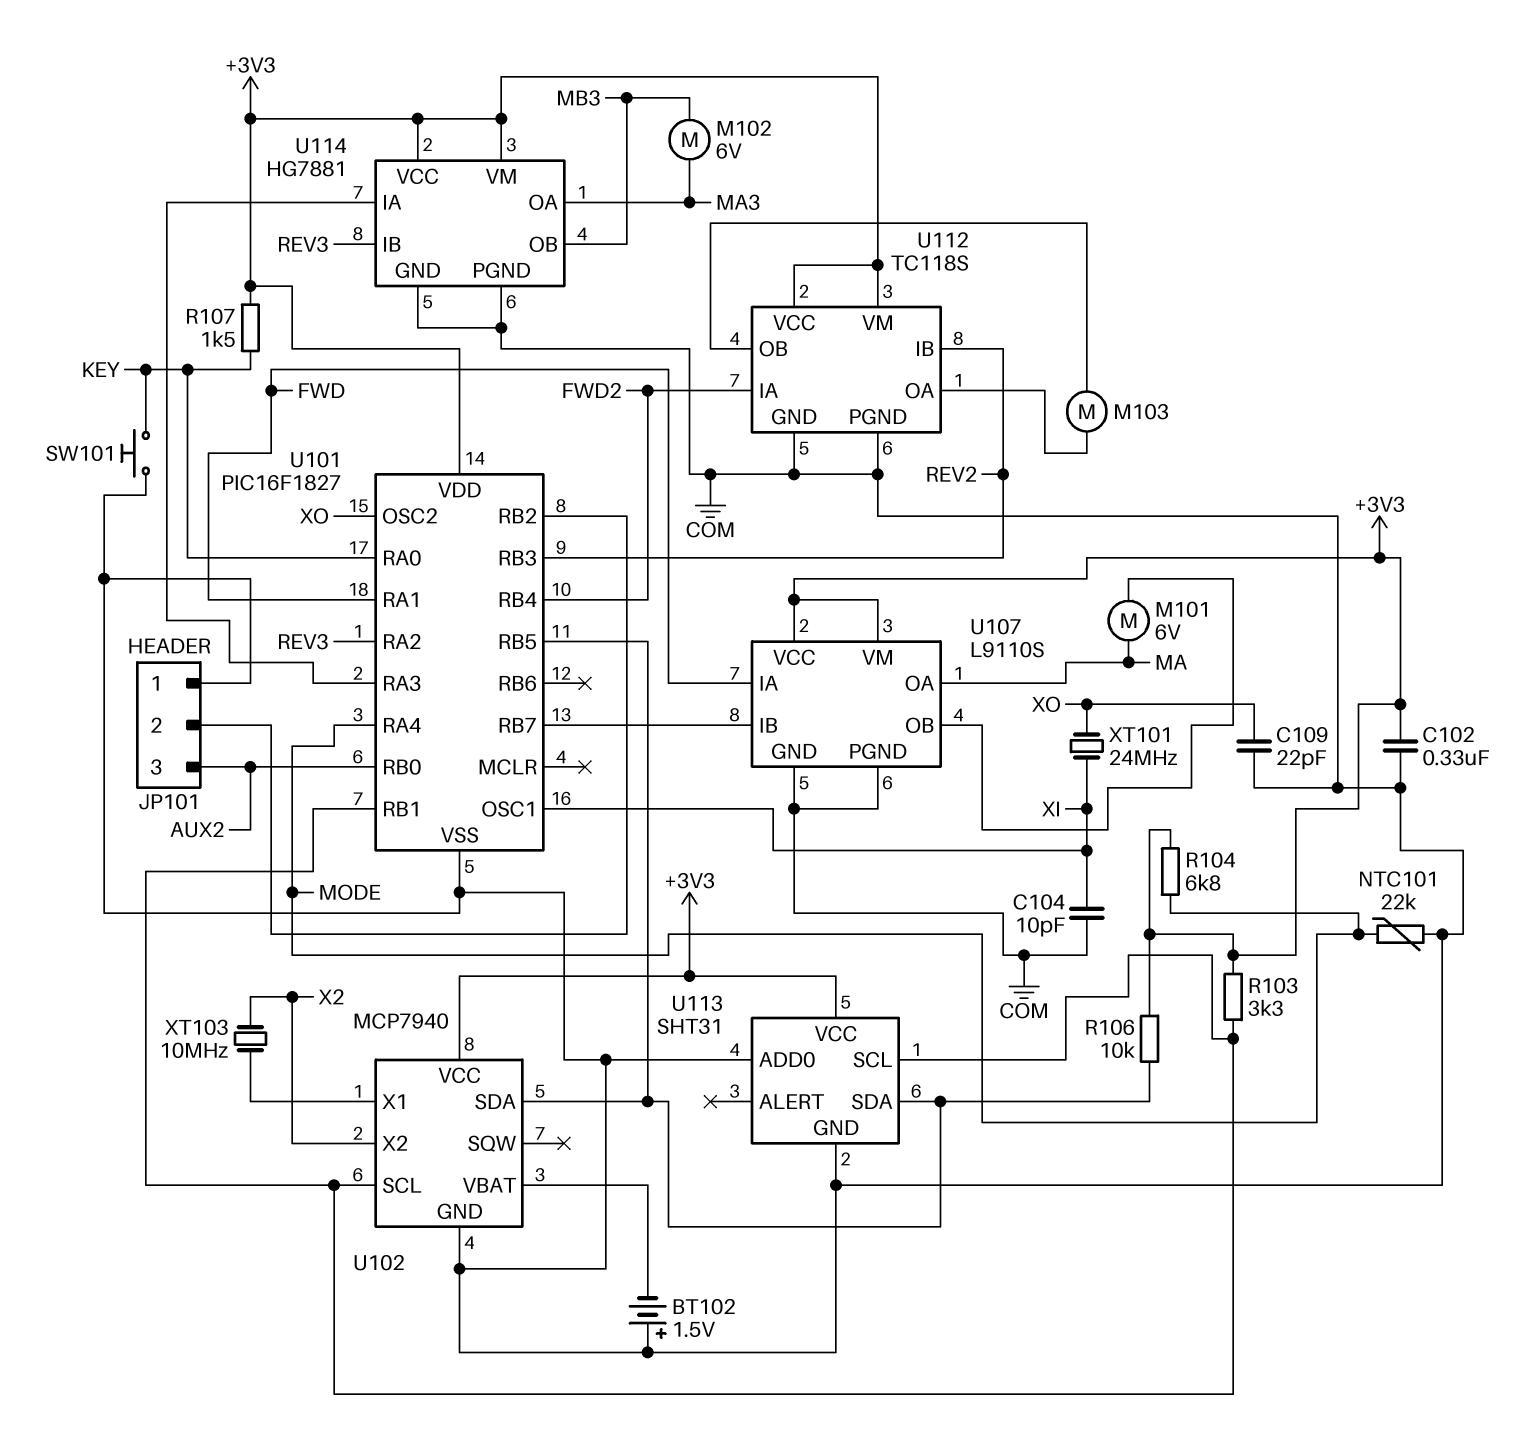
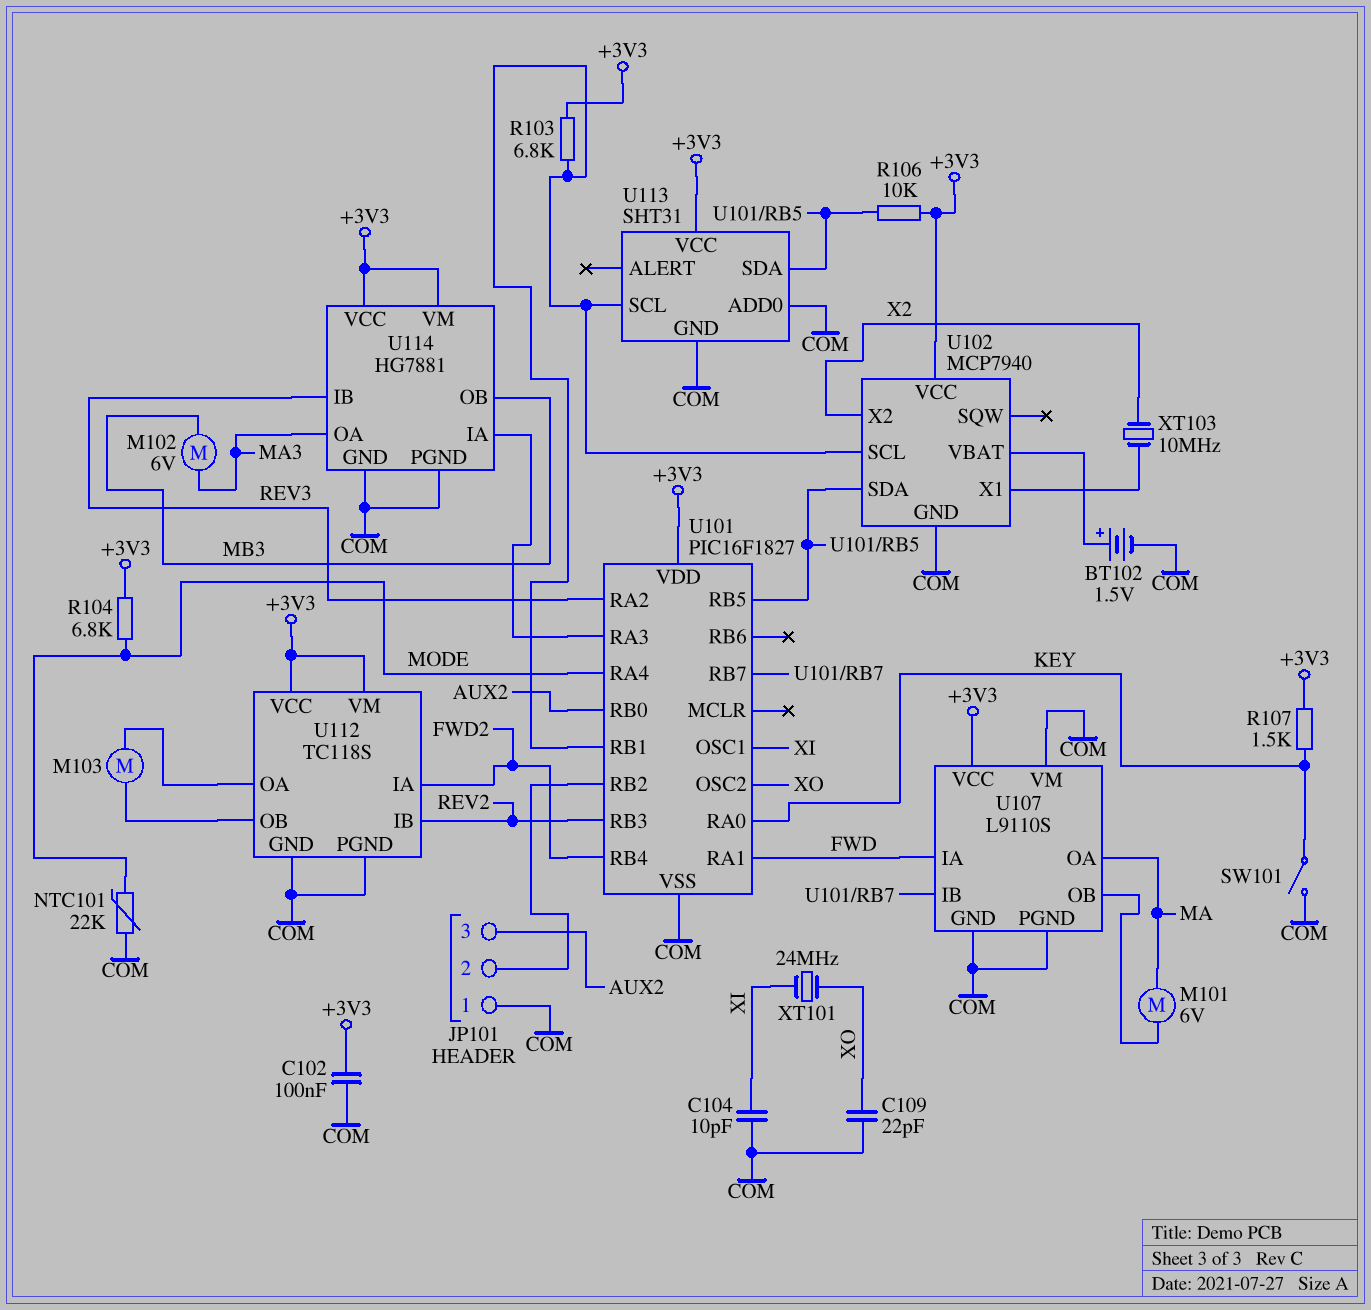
BT102: 1.5V (plus COM, minus U102/VBAT) -> 1.5V (plus U102/VBAT, minus COM)
C102: 330nF (+3V3, COM) -> 100nF (+3V3, COM)
R103: 3.3k (+3V3, U101/RB1) -> 6.8k (+3V3, U101/RB1)
SW101: button (COM, KEY) -> switch (COM, KEY)
U107 pin VM: +3V3 -> COM

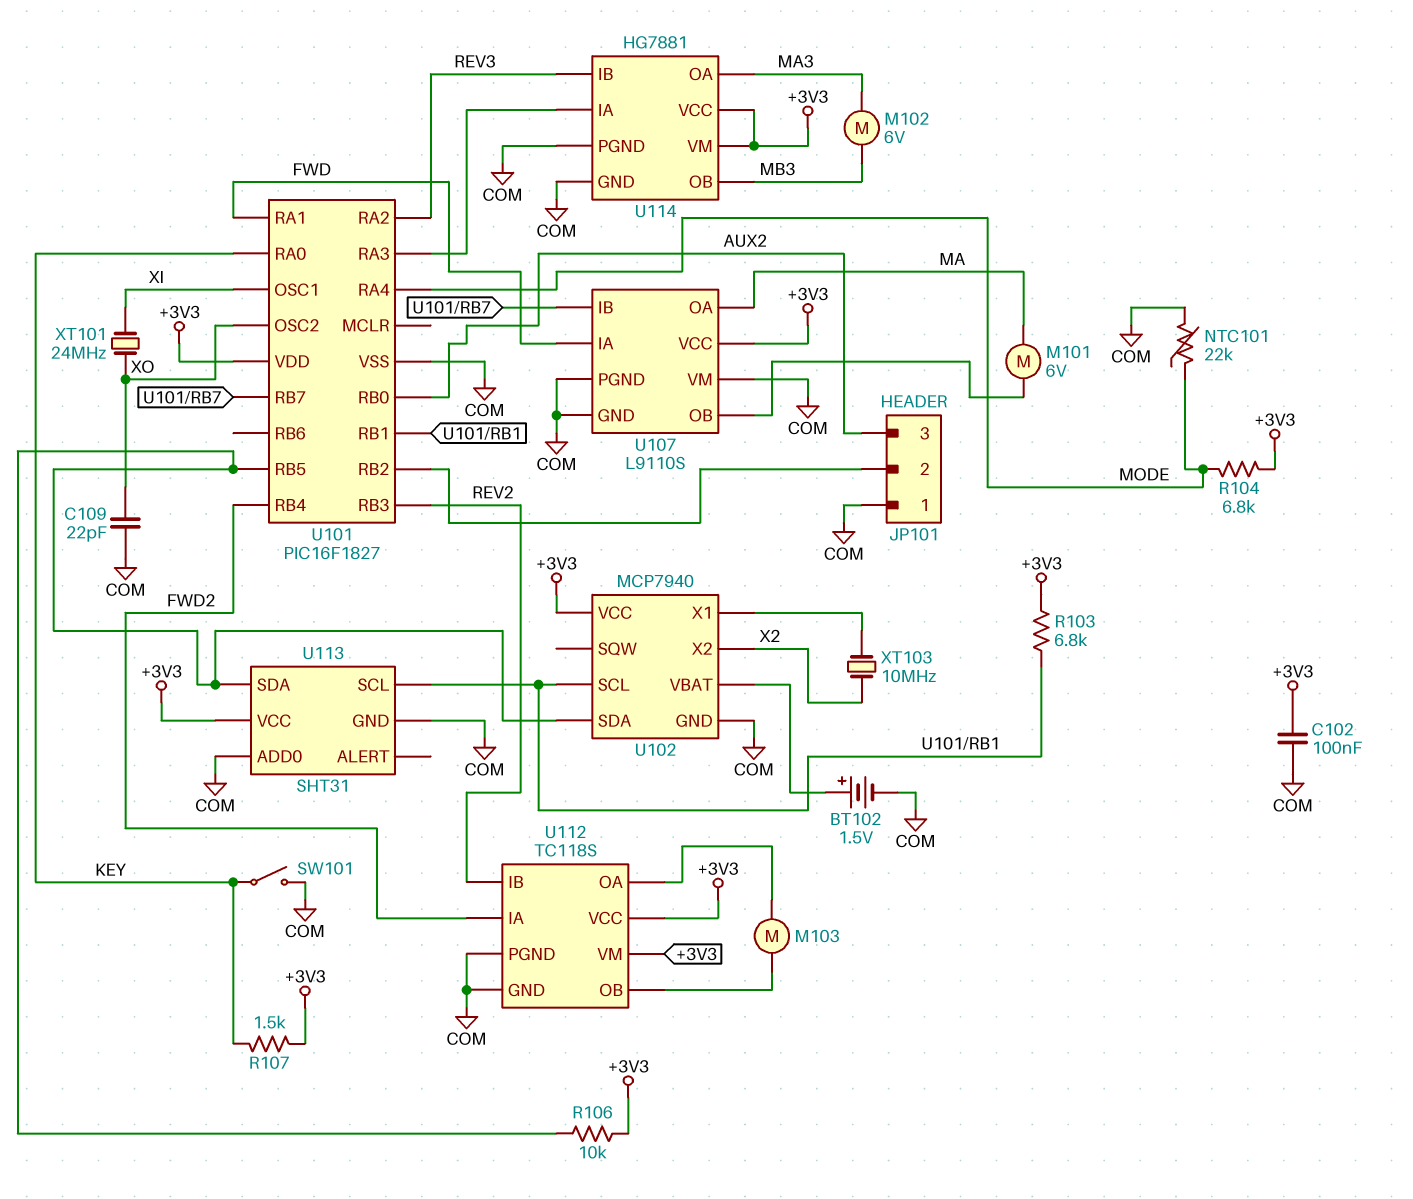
C104: 10pF (COM, XI) -> none

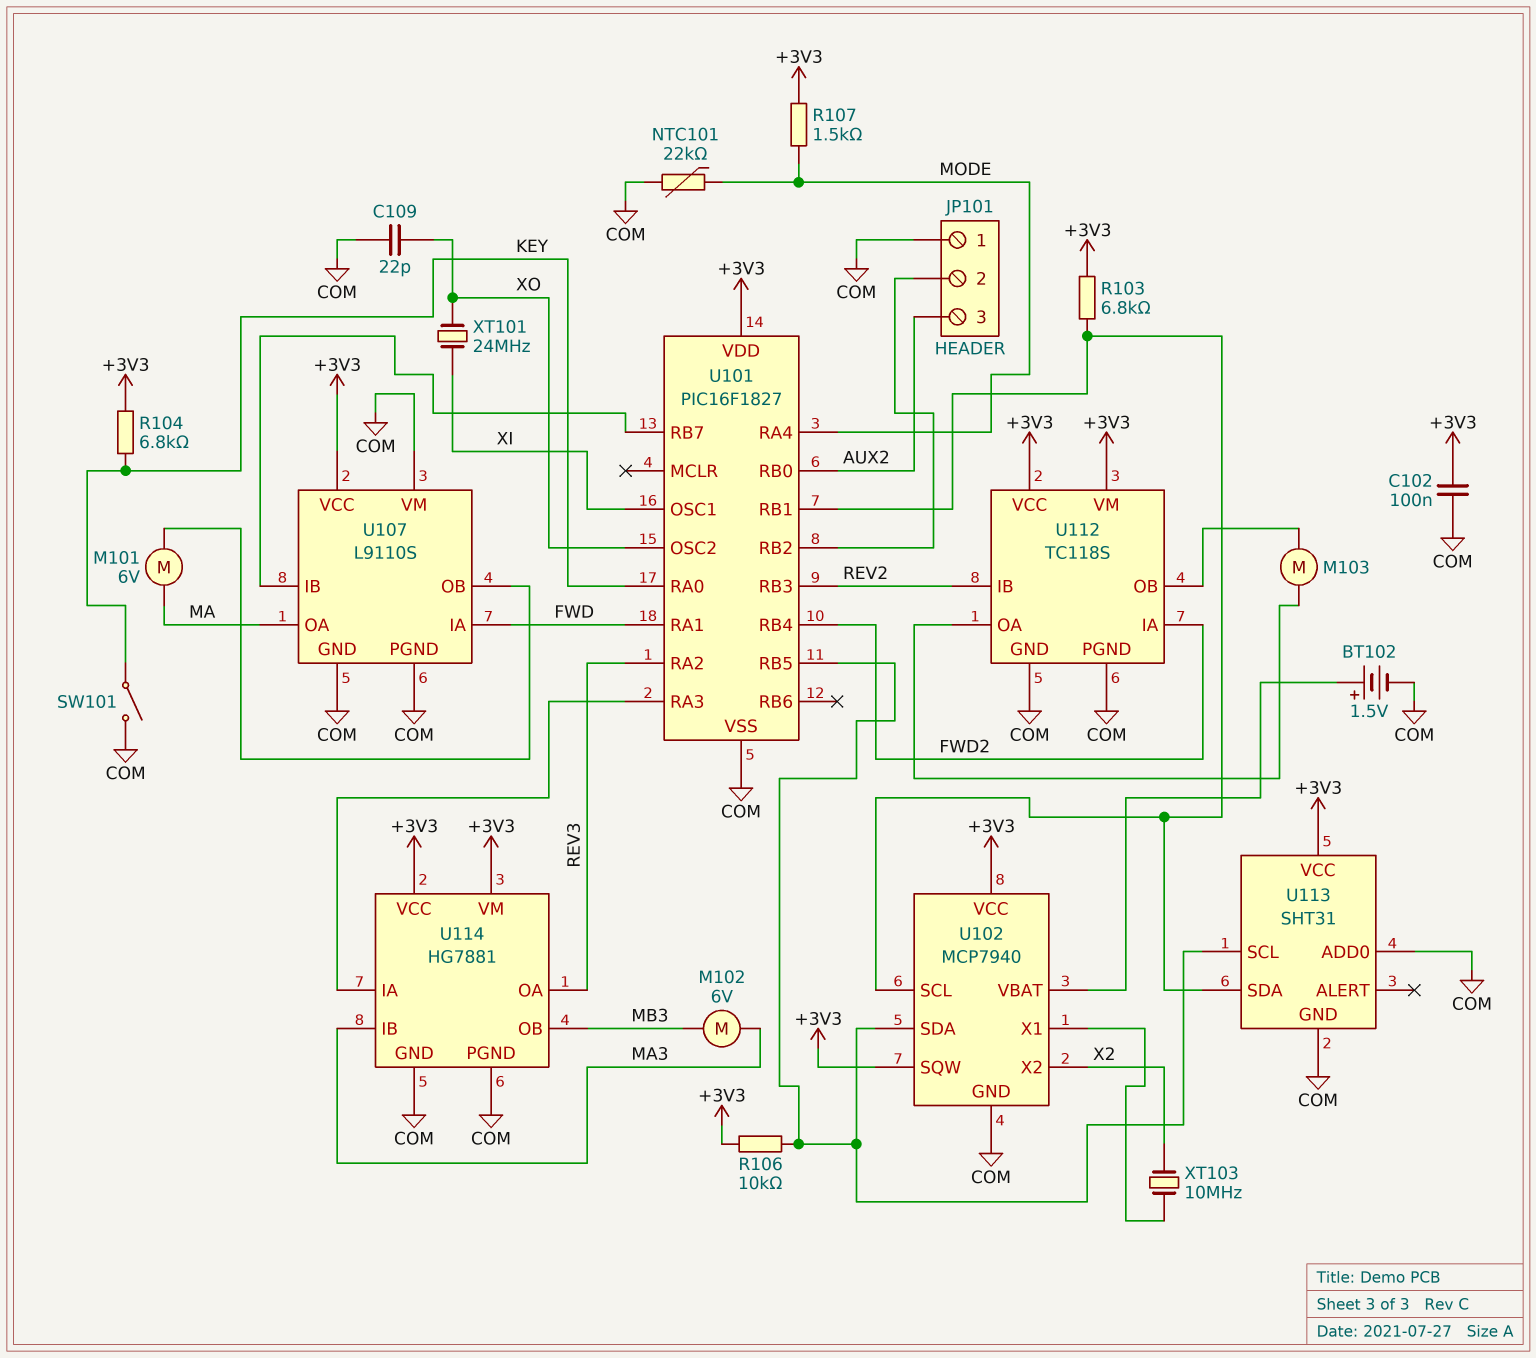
R104: 6.8k (+3V3, MODE) -> 6.8k (+3V3, KEY)
R107: 1.5k (+3V3, KEY) -> 1.5k (+3V3, MODE)
U102 pin SQW: none -> +3V3
U113 pin SCL: U101/RB1 -> U101/RB5
U113 pin SDA: U101/RB5 -> U101/RB1
U114 pin IB: REV3 -> MA3
U114 pin OA: MA3 -> REV3

